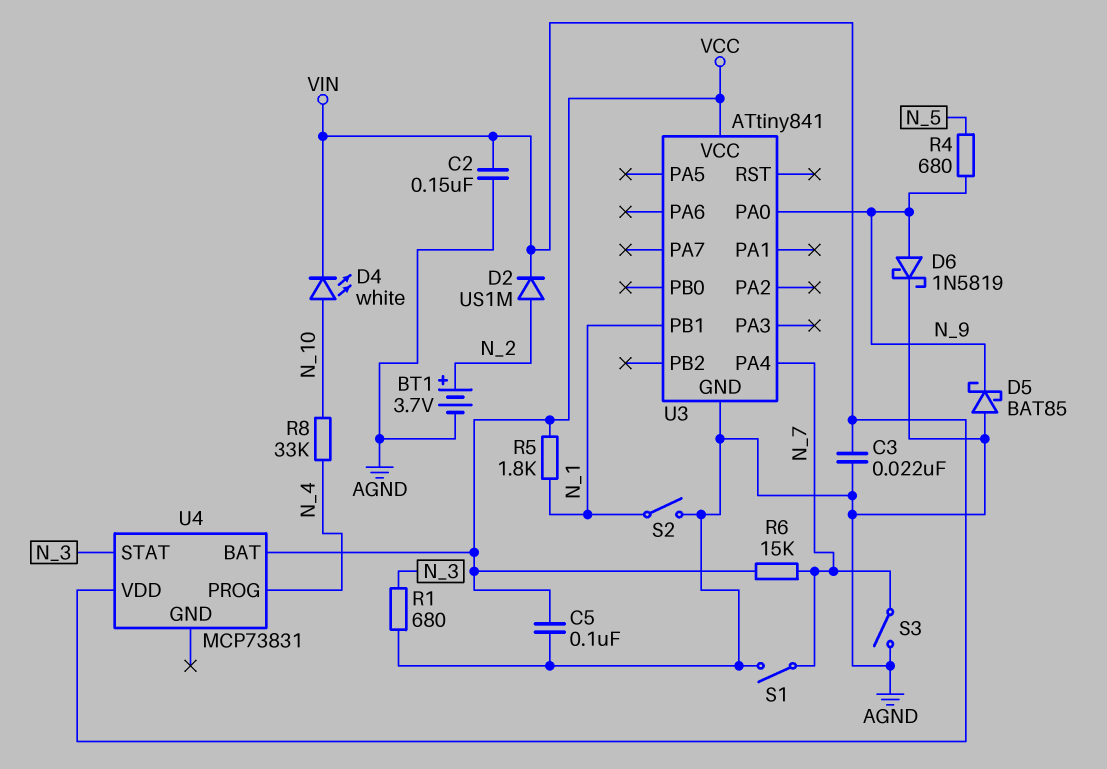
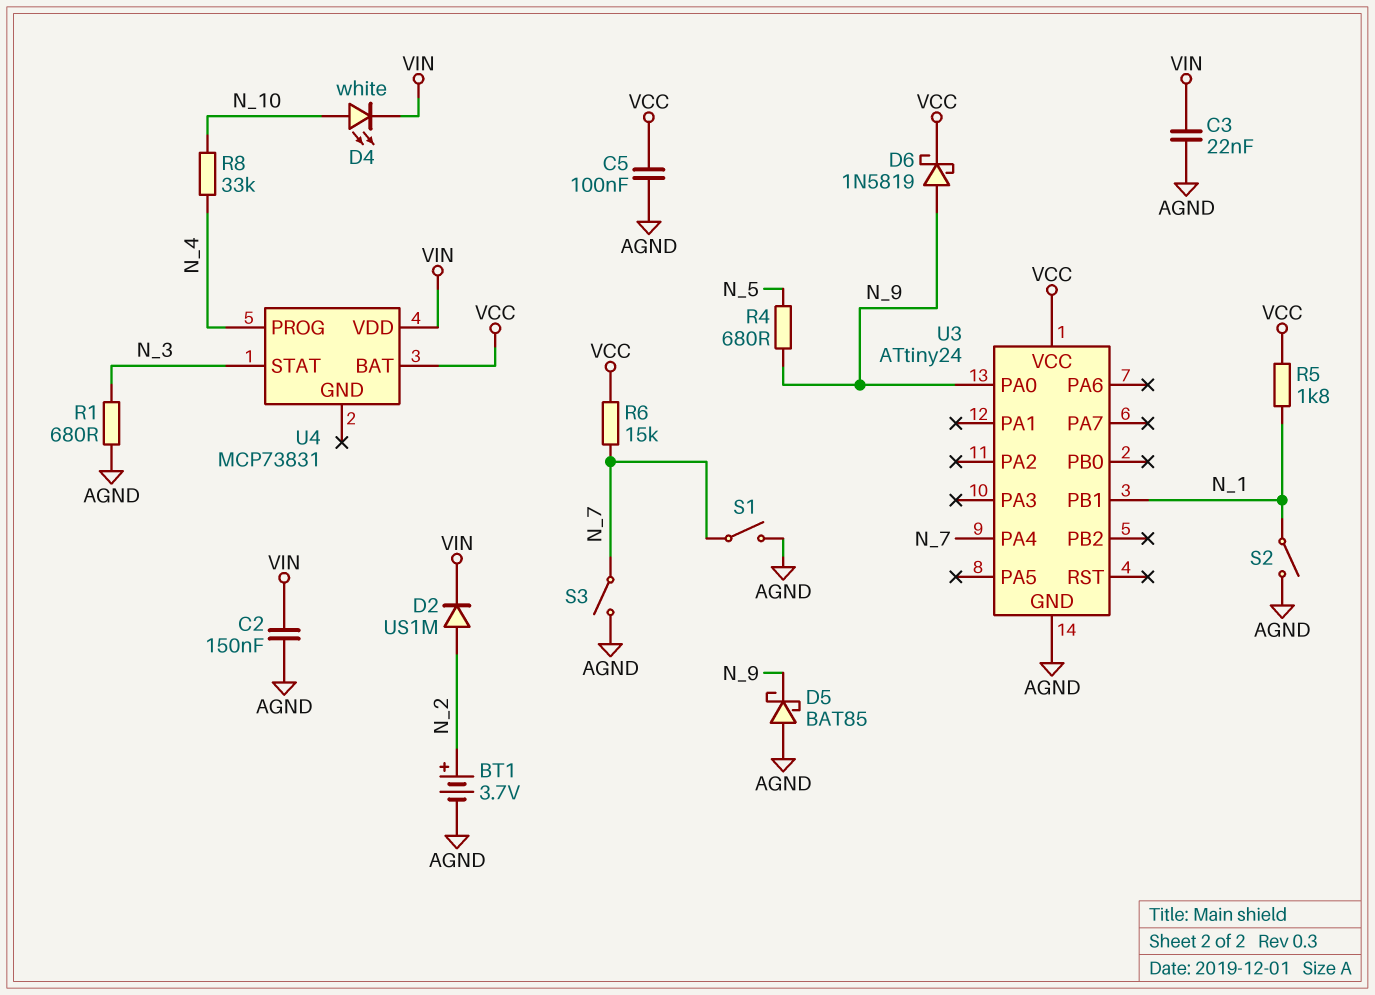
D6: schottky 1N5819 (A N_9, K AGND) -> schottky 1N5819 (A N_9, K VCC)
U3: ATtiny841 -> ATtiny24

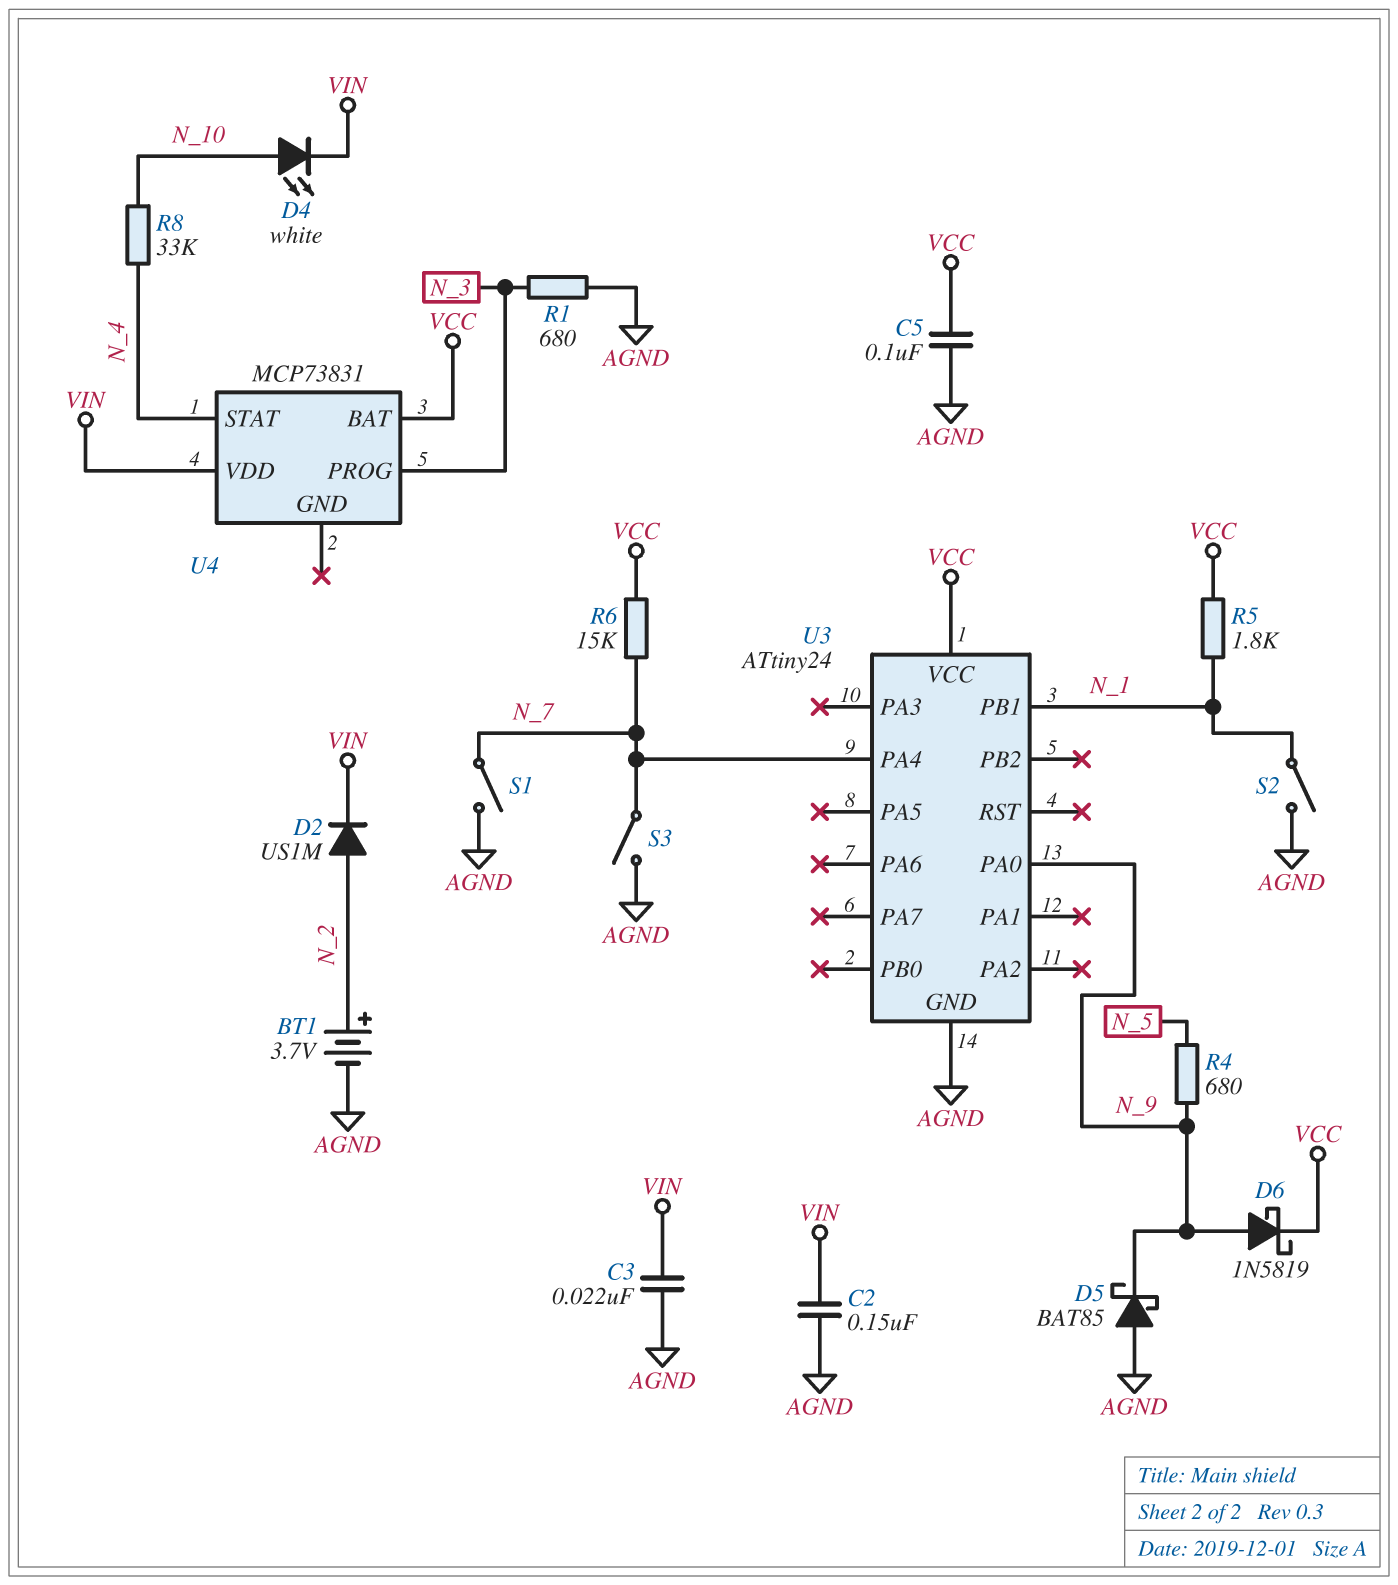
U4 pin PROG: N_4 -> N_3
U4 pin STAT: N_3 -> N_4

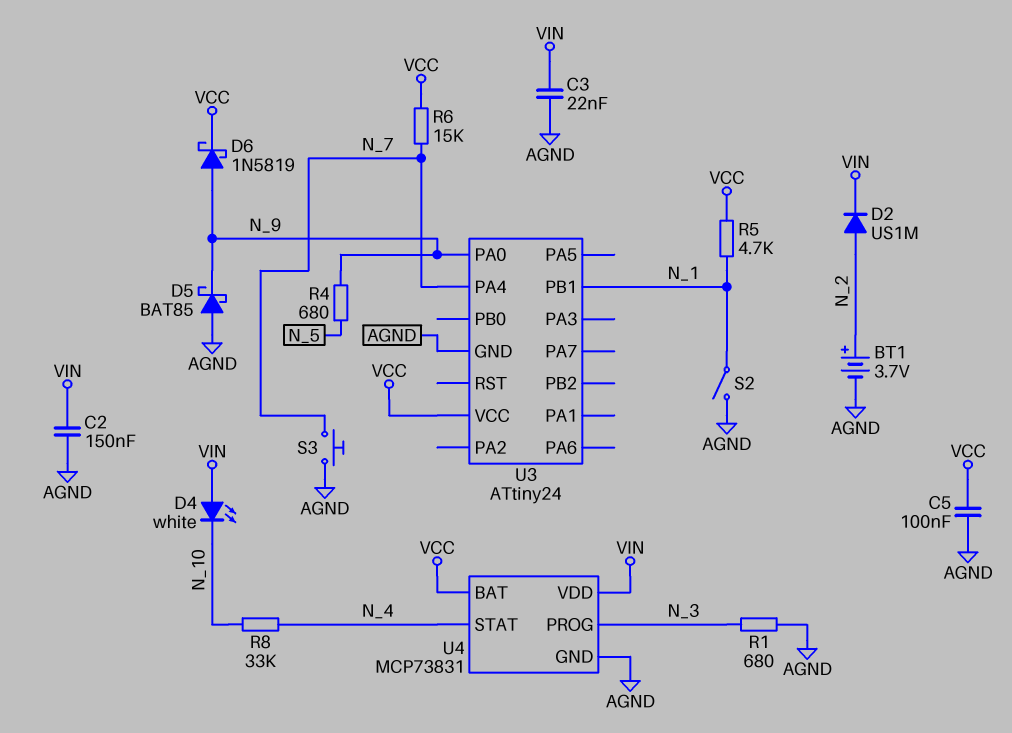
D4: LED white (A N_10, K VIN) -> LED white (A VIN, K N_10)
R5: 1.8k (N_1, VCC) -> 4.7k (N_1, VCC)
S1: switch (AGND, N_7) -> none
S3: switch (AGND, N_7) -> button (AGND, N_7)
U4 pin GND: none -> AGND

